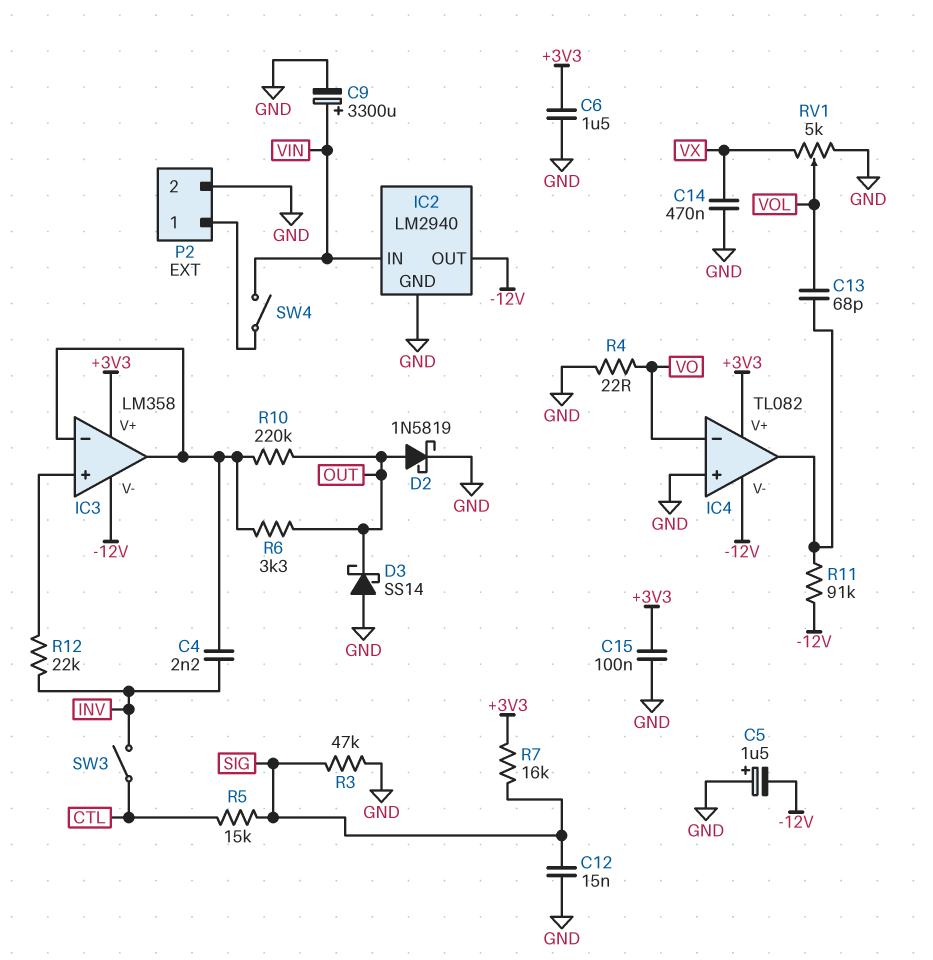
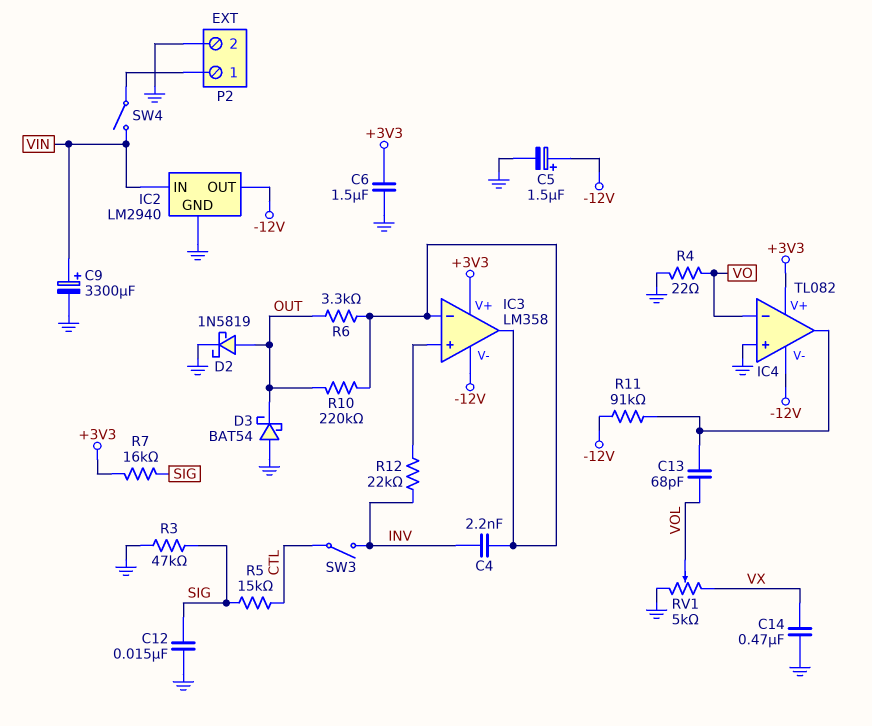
C5: 1.5uF (plus GND, minus -12V) -> 1.5uF (plus -12V, minus GND)
C15: 100nF (+3V3, GND) -> none
D3: schottky SS14 (A GND, K OUT) -> schottky BAT54 (A GND, K OUT)

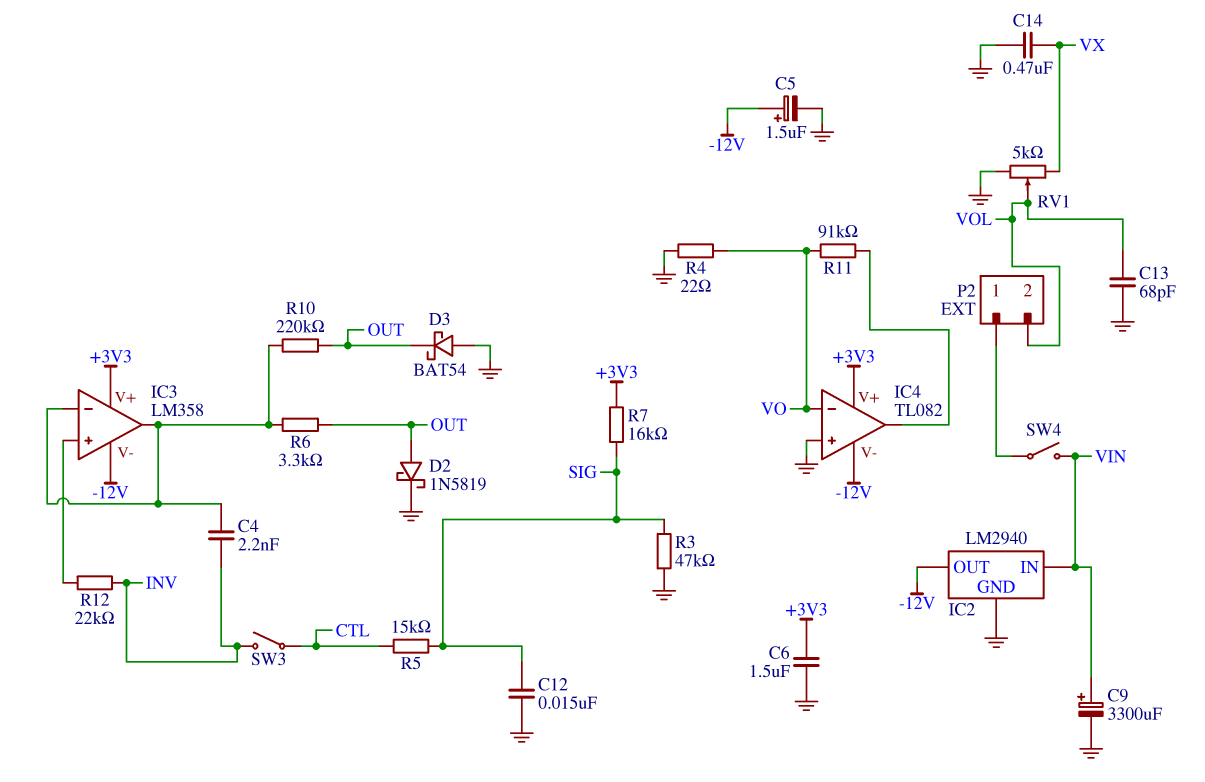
C13: 68pF (IC4/out, VOL) -> 68pF (GND, VOL)
P2 pin 2: GND -> VOL
R11: 91k (-12V, IC4/out) -> 91k (IC4/out, VO)

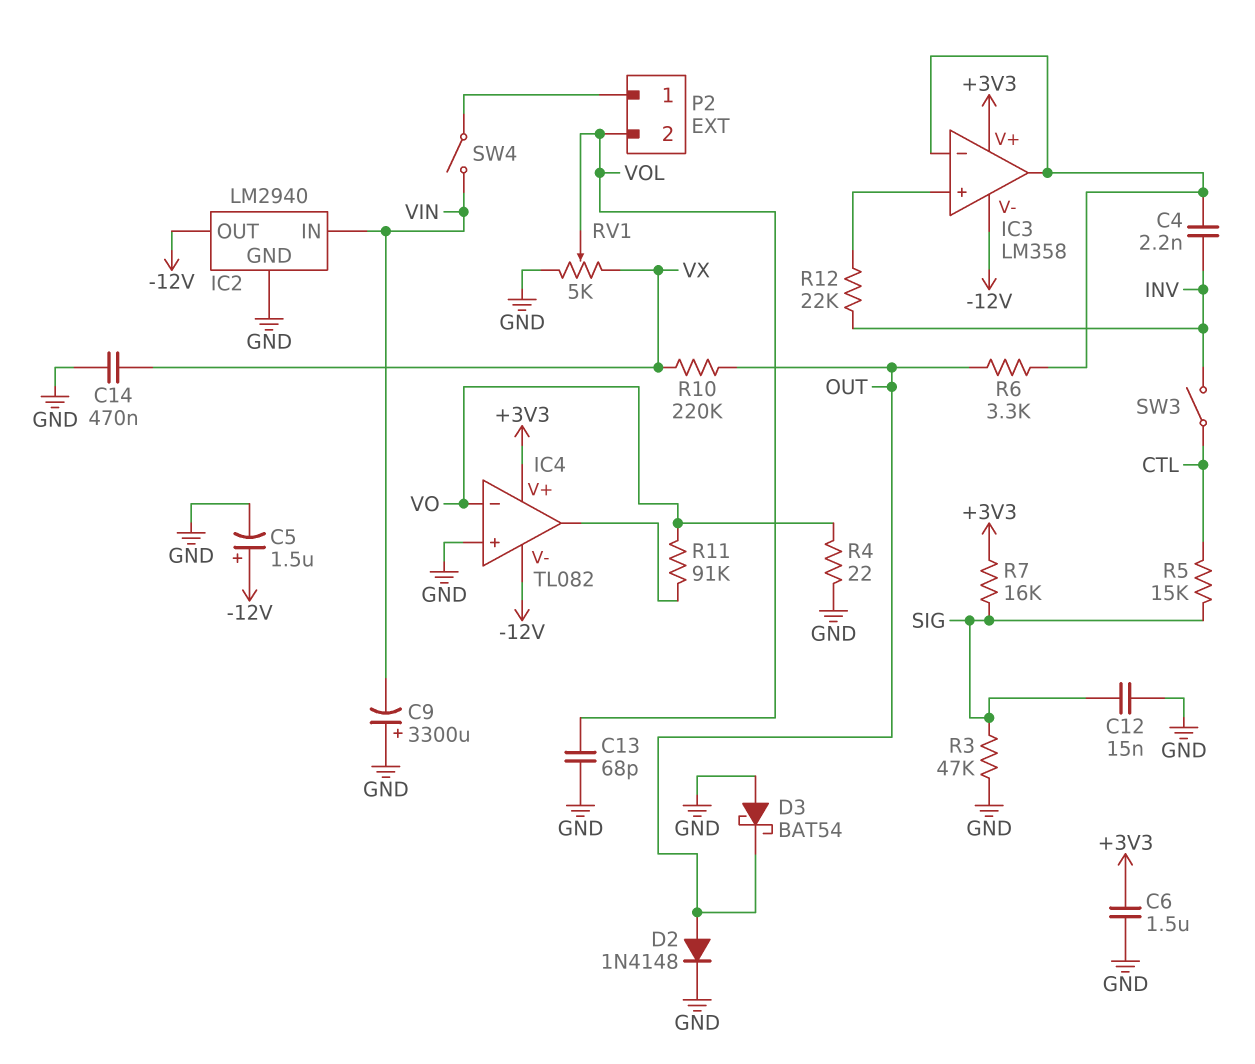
C9: 3300uF (plus VIN, minus GND) -> 3300uF (plus GND, minus VIN)
D2: schottky 1N5819 (A OUT, K GND) -> diode 1N4148 (A OUT, K GND)
R10: 220k (IC3/in-, OUT) -> 220k (OUT, VX)

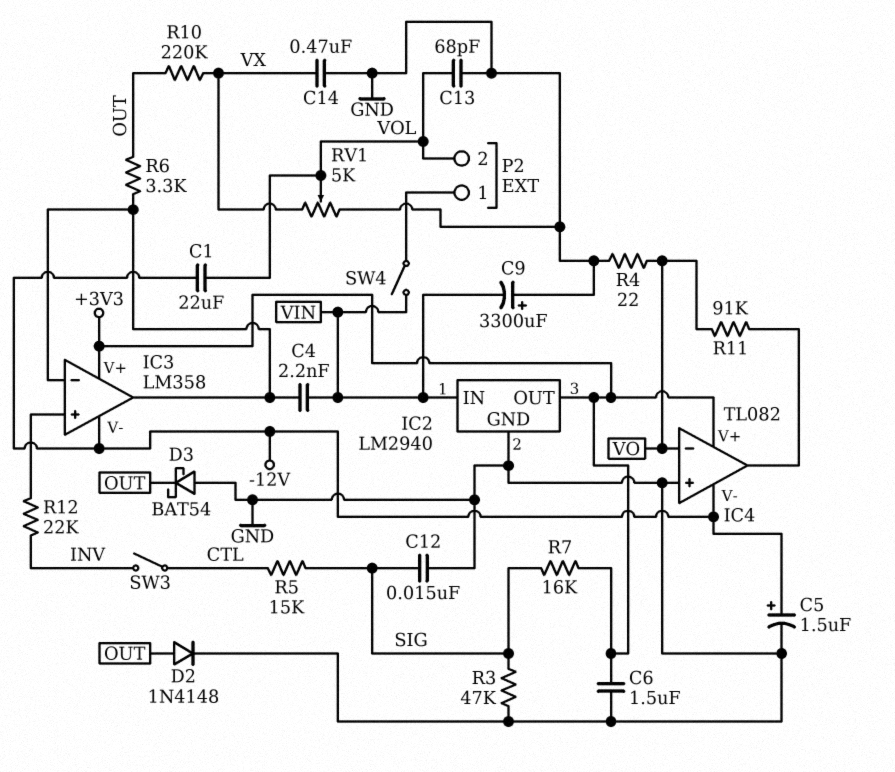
C1: none -> 22uF (-12V, VOL)
C4: 2.2nF (IC3/in-, INV) -> 2.2nF (IC3/in-, VIN)
IC2 pin OUT: -12V -> +3V3

